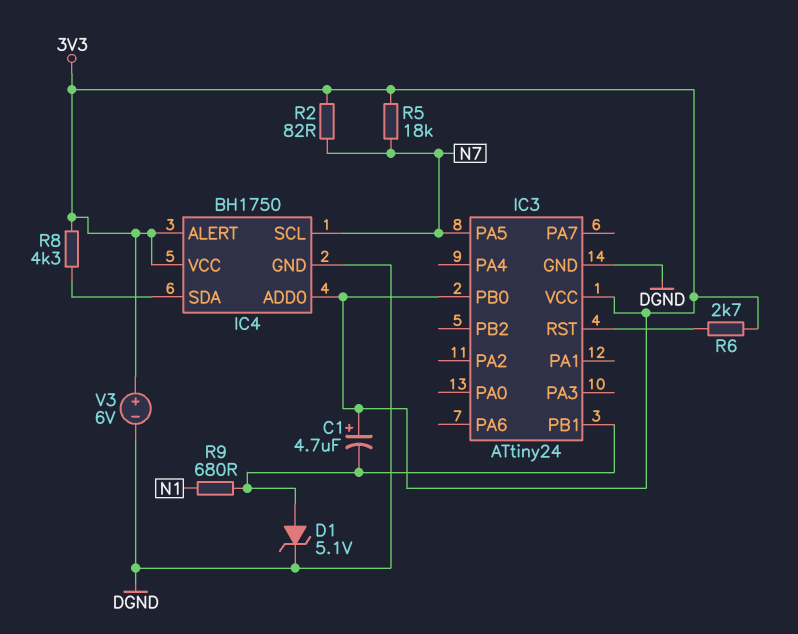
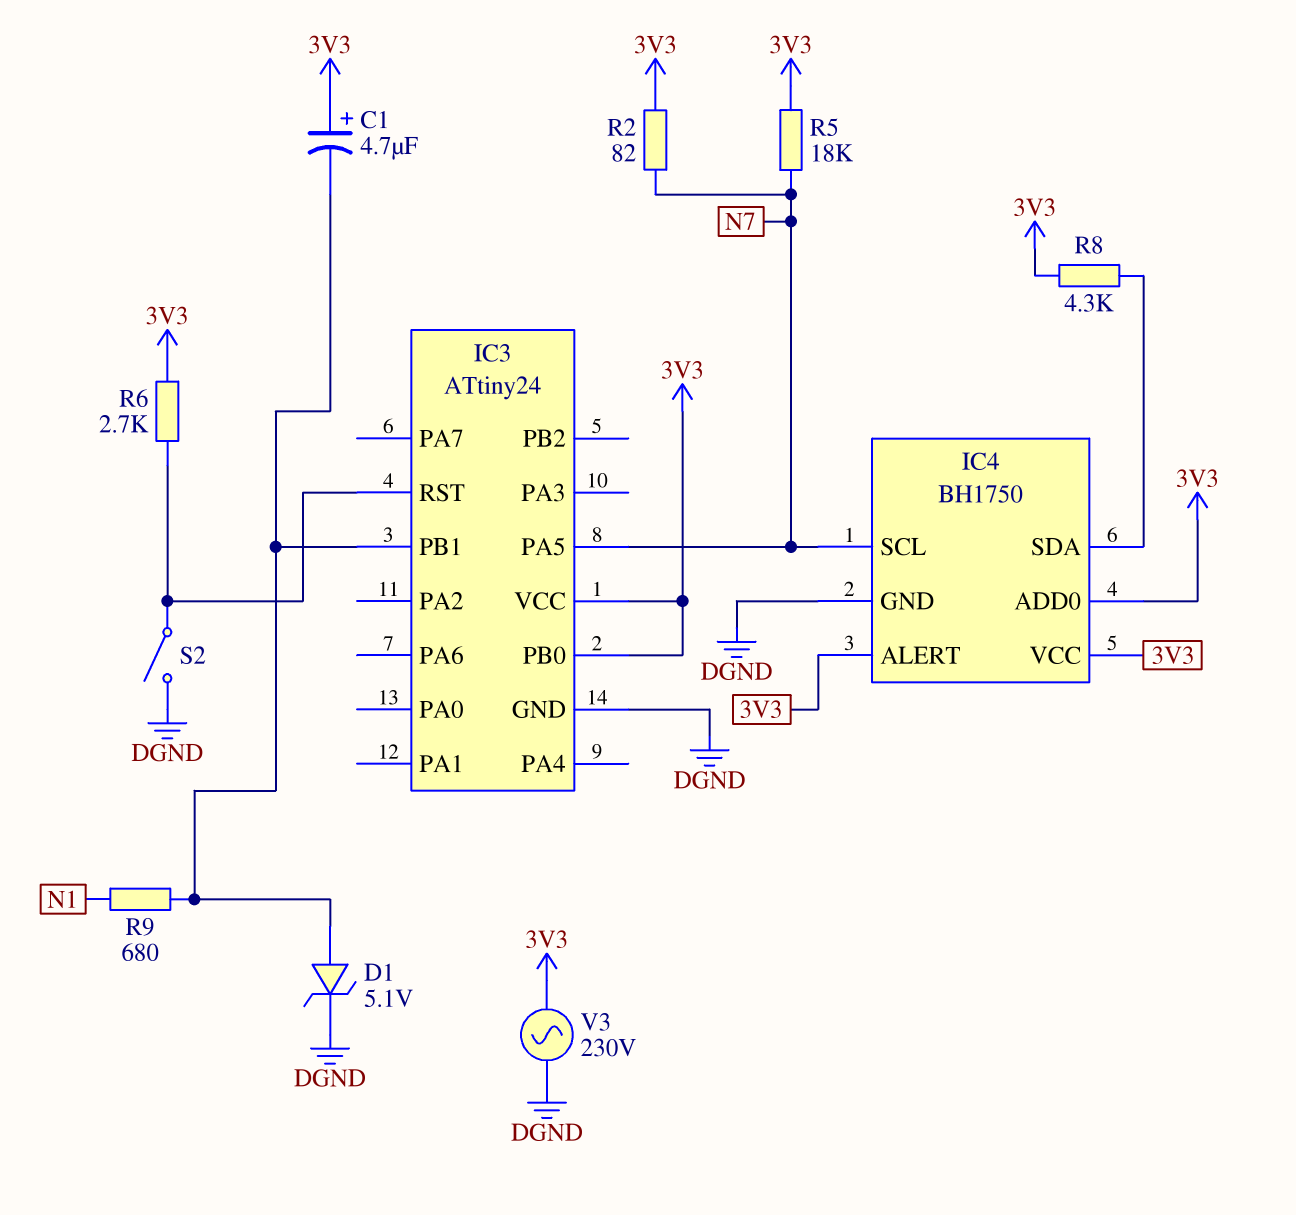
S2: none -> switch (DGND, IC3/RST)
V3: 6V (plus 3V3, minus DGND) -> AC 230V (3V3, DGND)

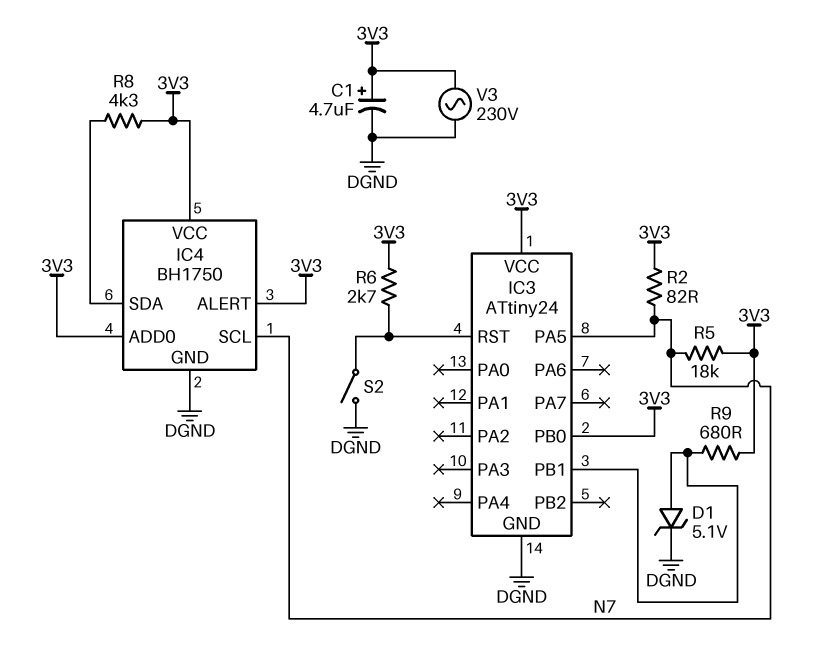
C1: 4.7uF (plus 3V3, minus IC3/PB1) -> 4.7uF (plus 3V3, minus DGND)
R9: 680 (IC3/PB1, N1) -> 680 (3V3, IC3/PB1)

